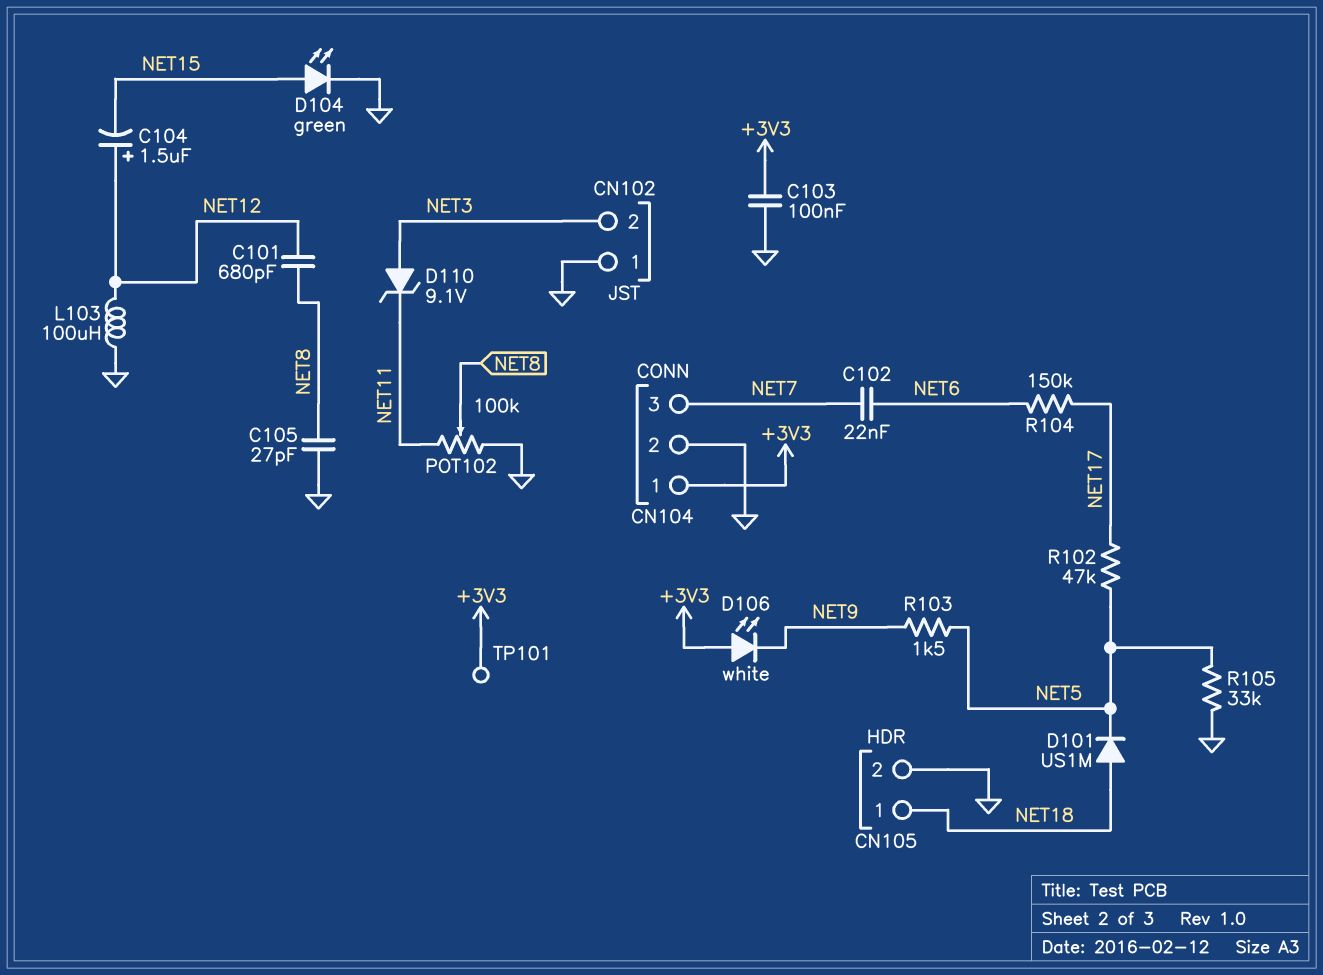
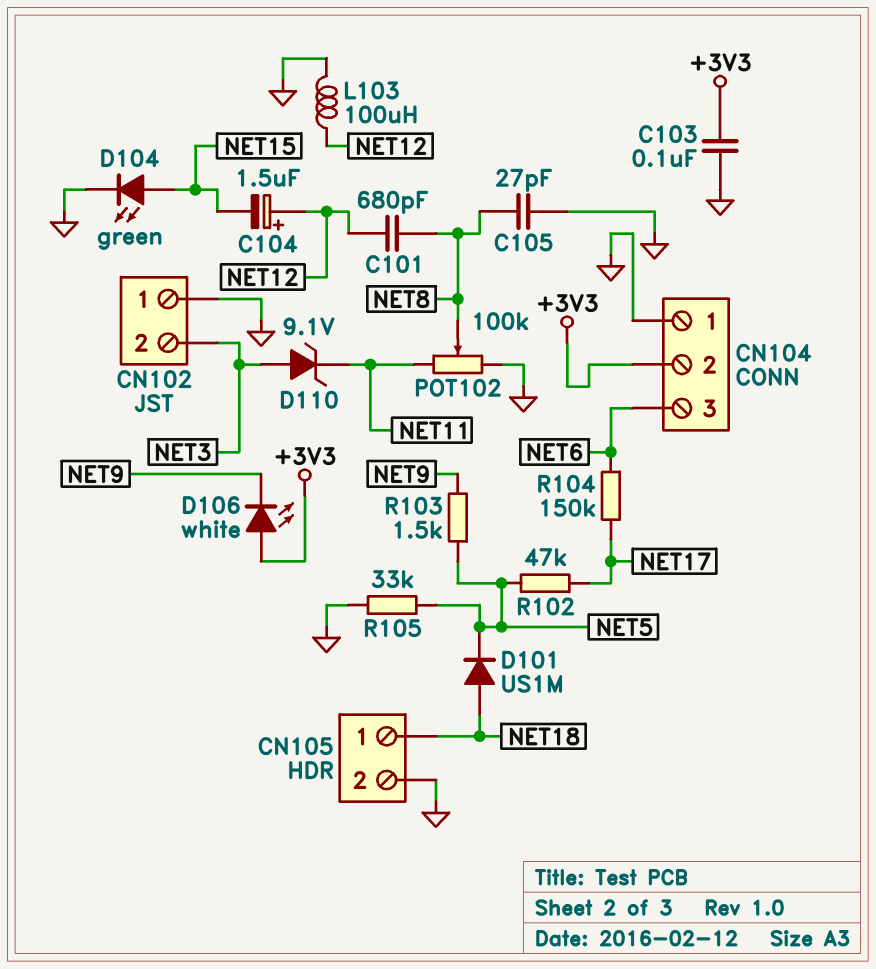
C102: 22nF (NET6, NET7) -> none
CN104 pin 1: +3V3 -> GND
CN104 pin 2: GND -> +3V3
CN104 pin 3: NET7 -> NET6
TP101: test point (+3V3) -> none

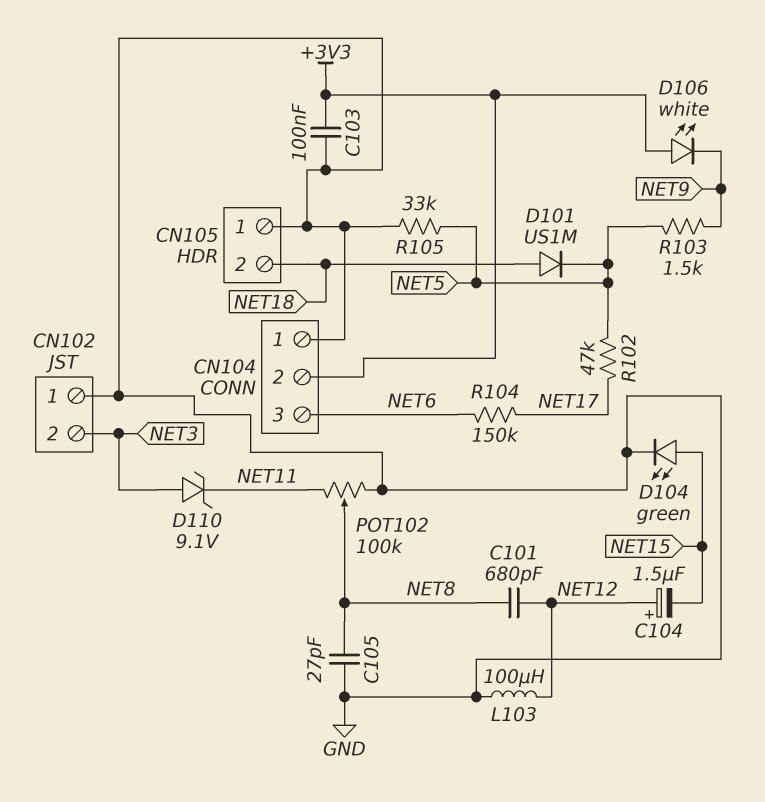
CN105 pin 1: NET18 -> GND
CN105 pin 2: GND -> NET18

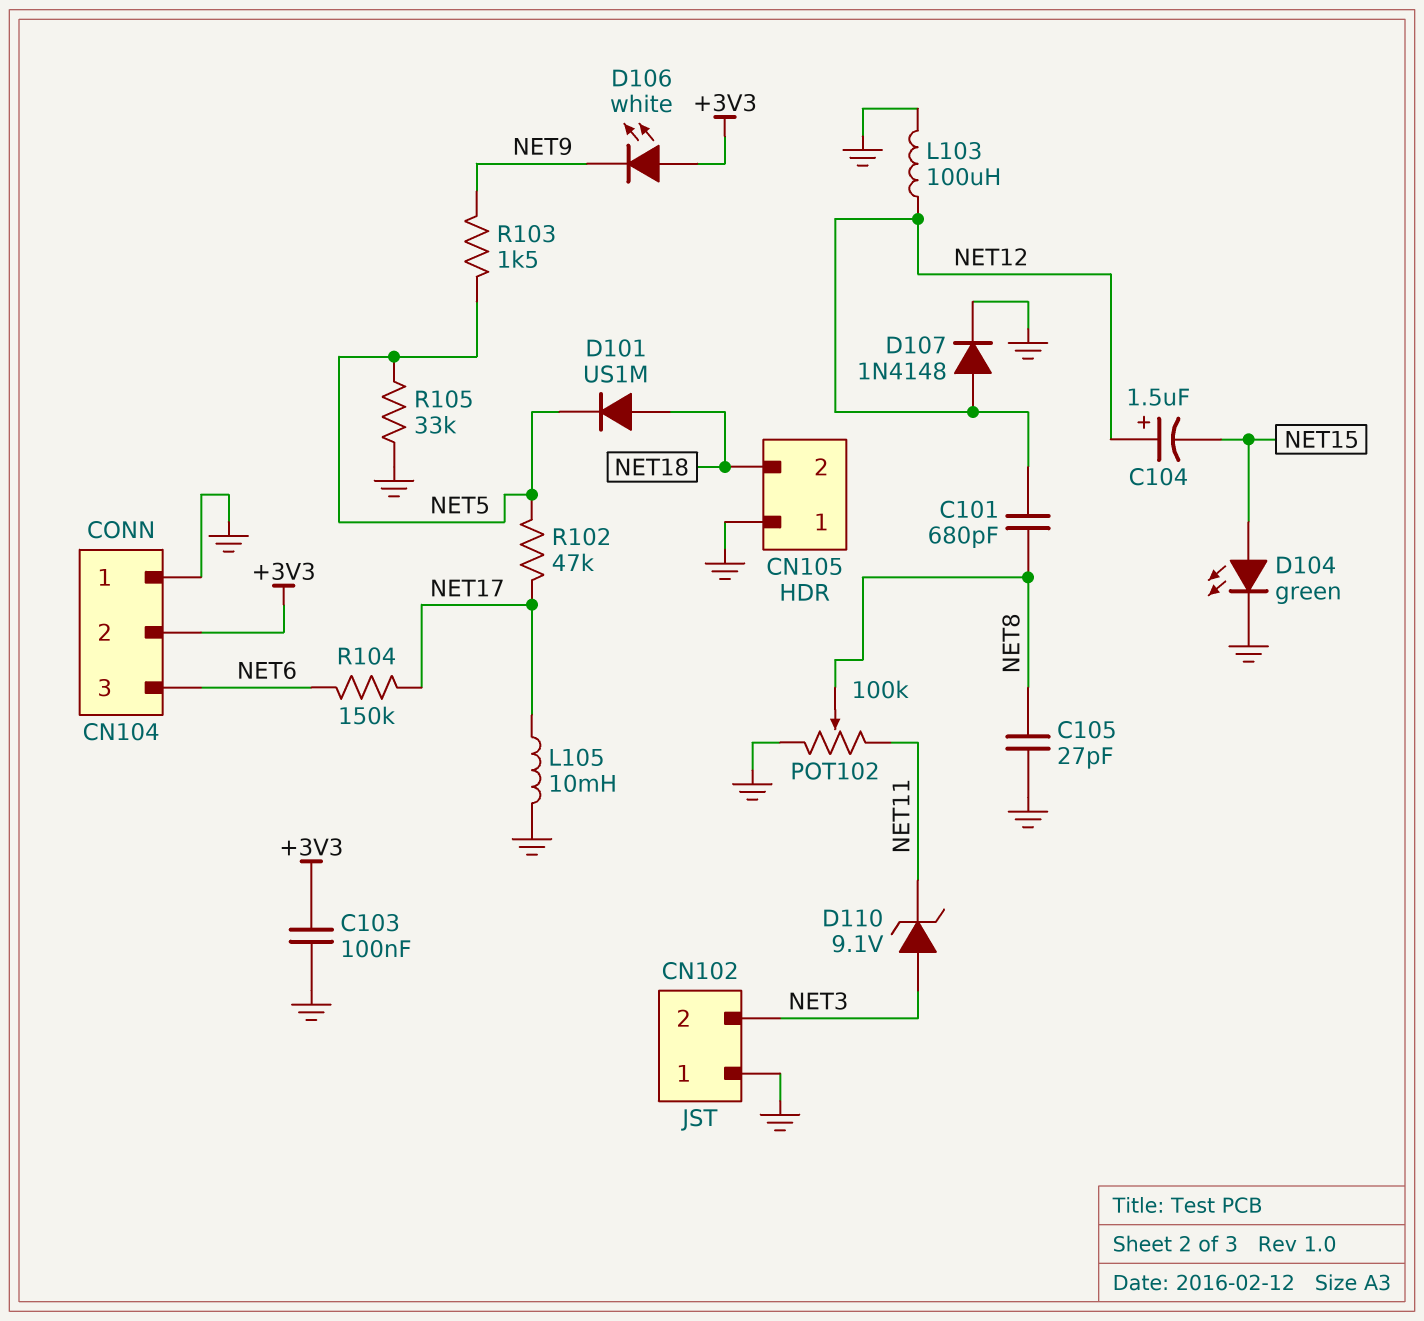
D107: none -> diode 1N4148 (A NET12, K GND)
L105: none -> 10mH (GND, NET17)

